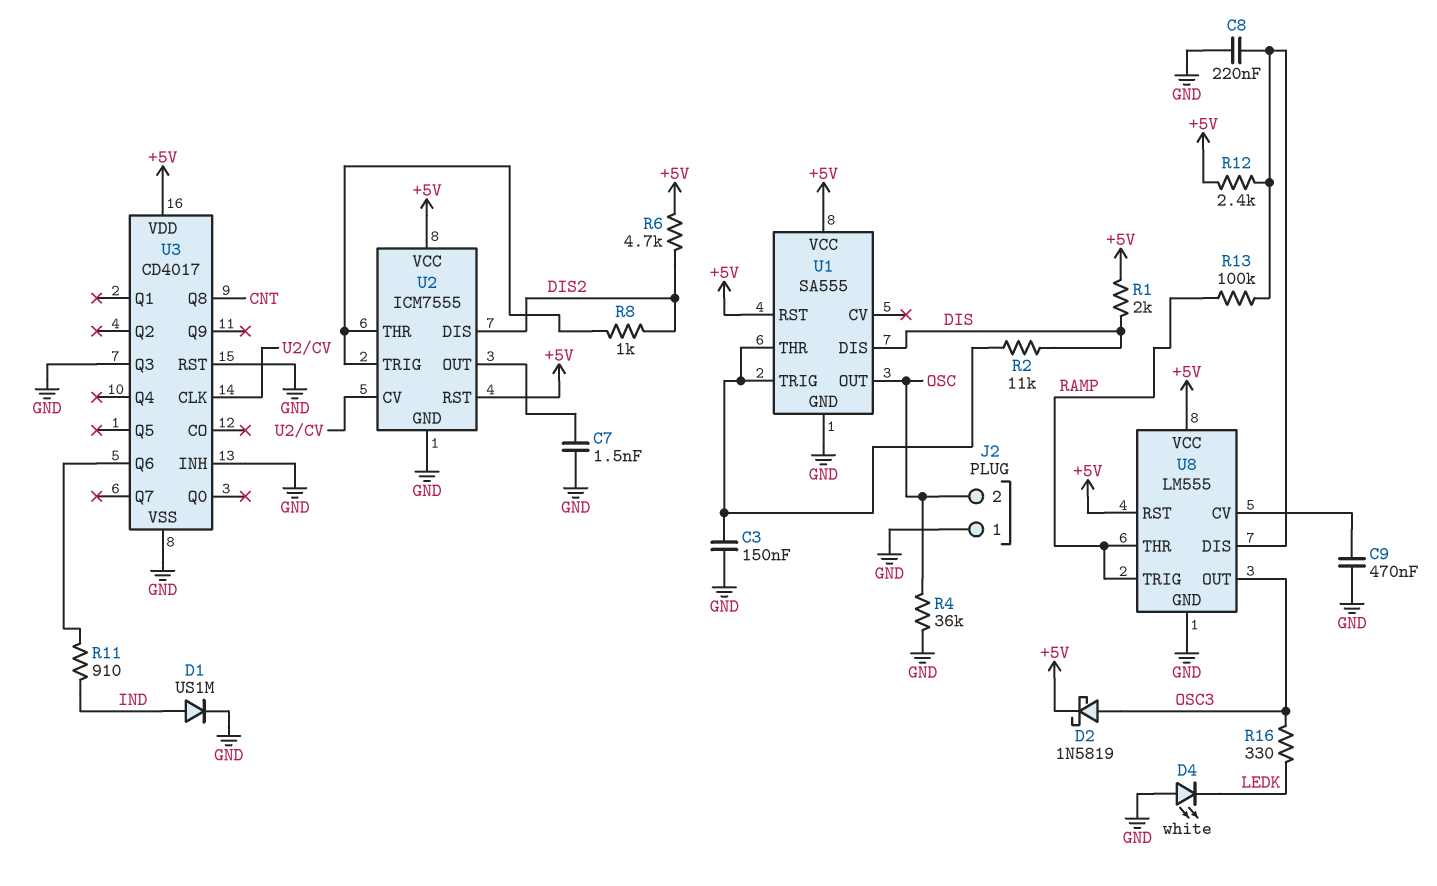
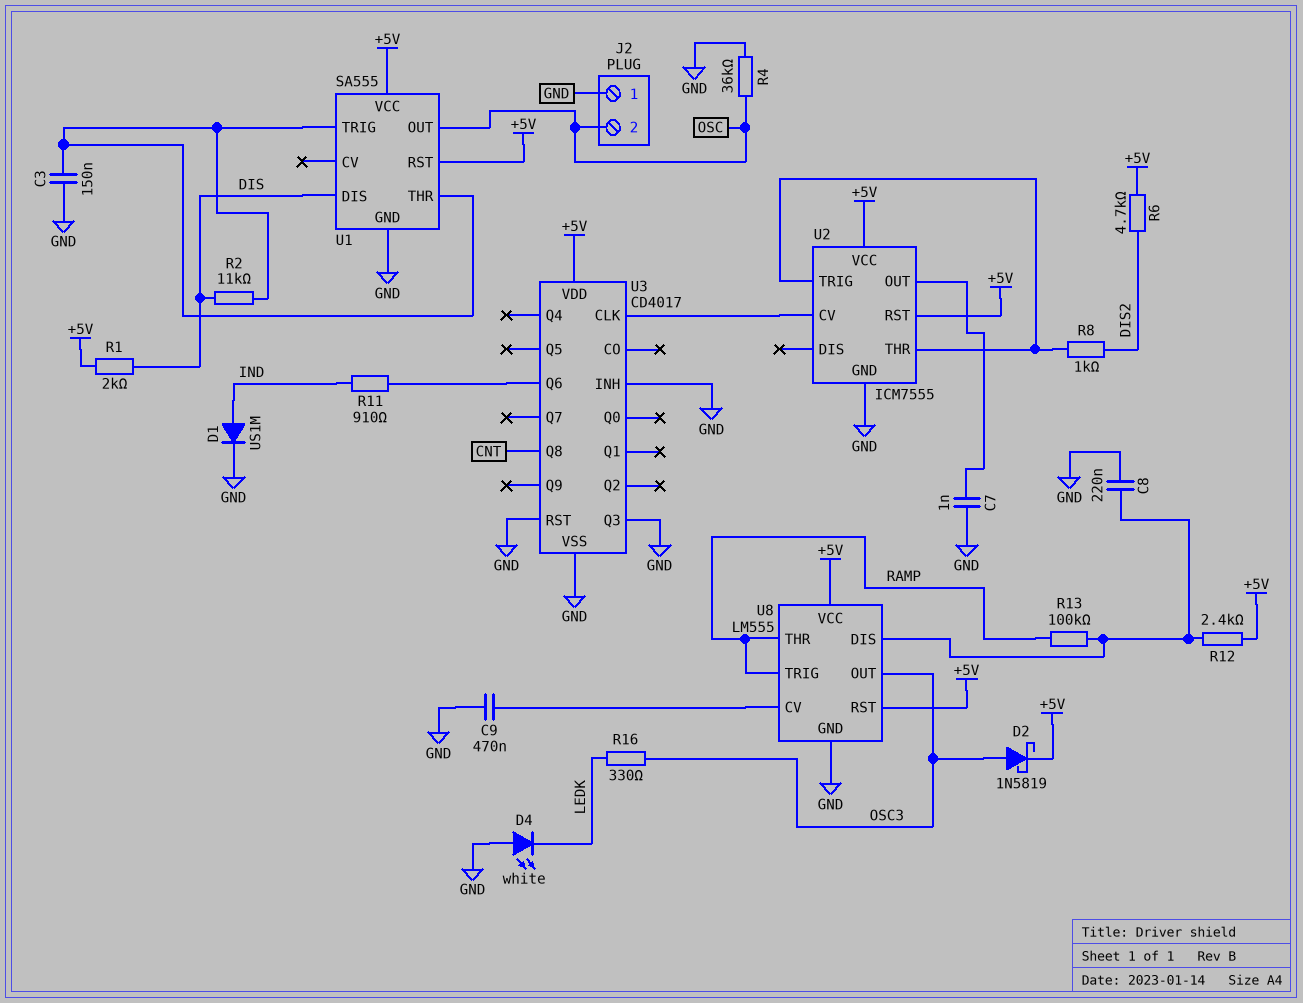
C7: 1.5nF (GND, U2/OUT) -> 1nF (GND, U2/OUT)
U2 pin DIS: DIS2 -> none

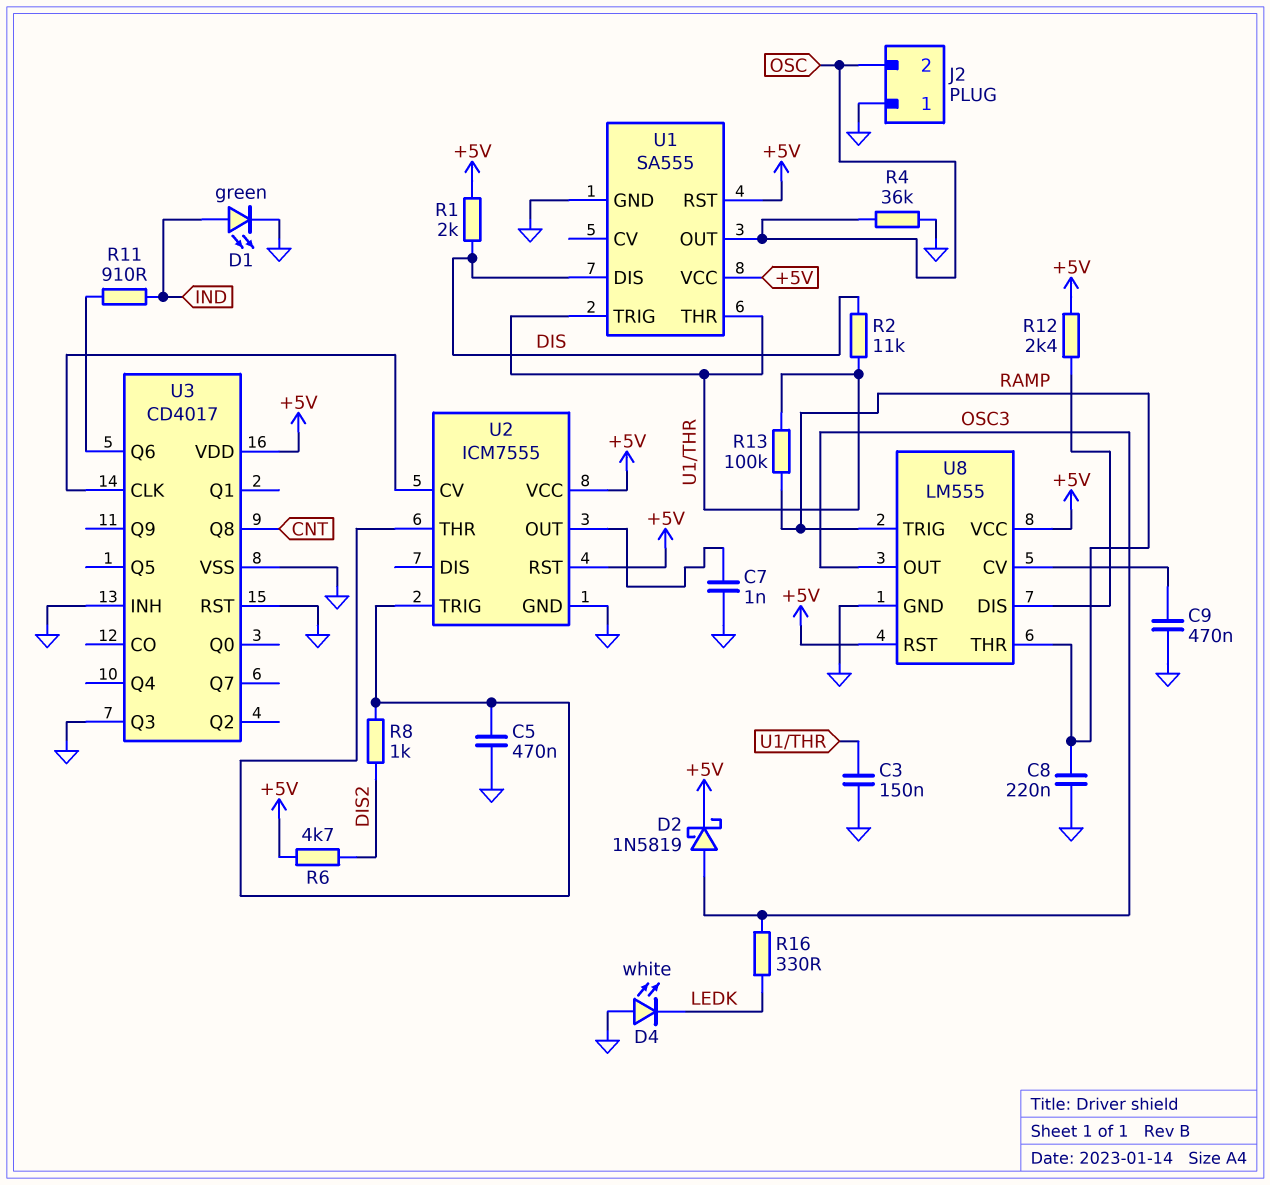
C5: none -> 470nF (GND, U2/THR)
C8: 220nF (GND, U8/DIS) -> 220nF (GND, RAMP)
D1: diode US1M (A IND, K GND) -> LED green (A IND, K GND)
R13: 100k (RAMP, U8/DIS) -> 100k (RAMP, U1/THR)

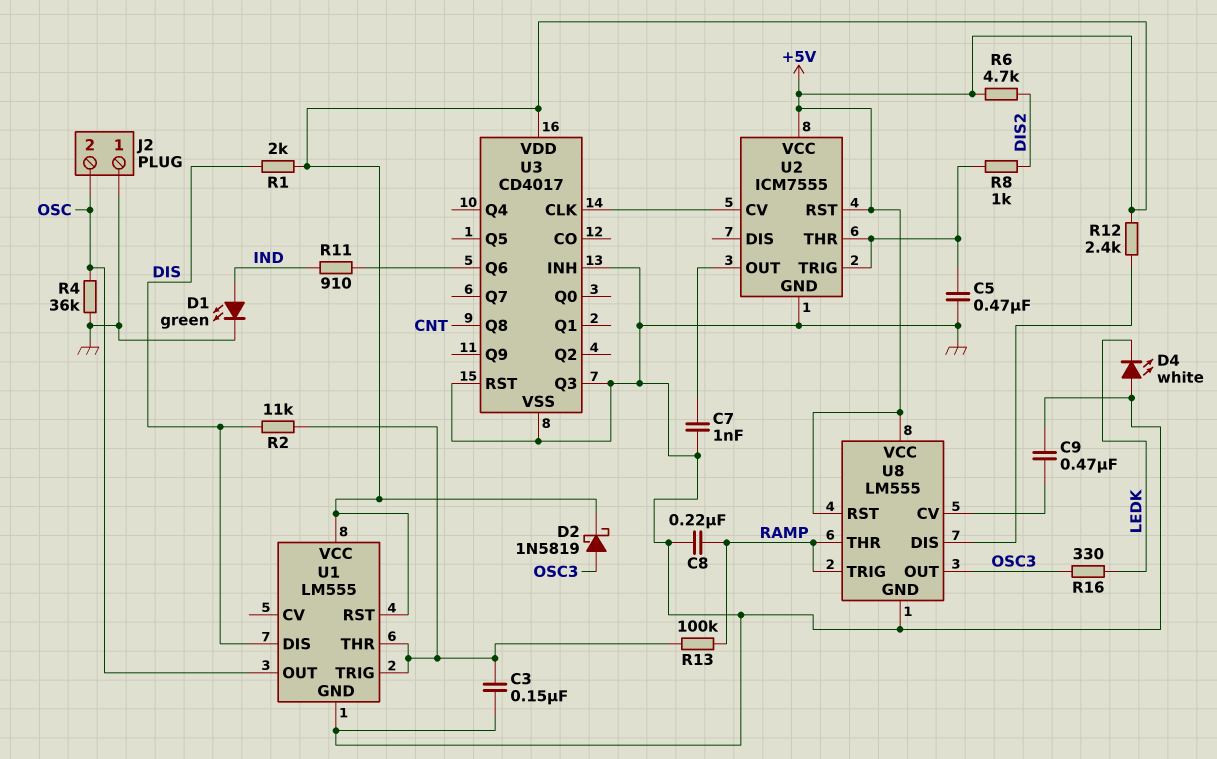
U1: SA555 -> LM555

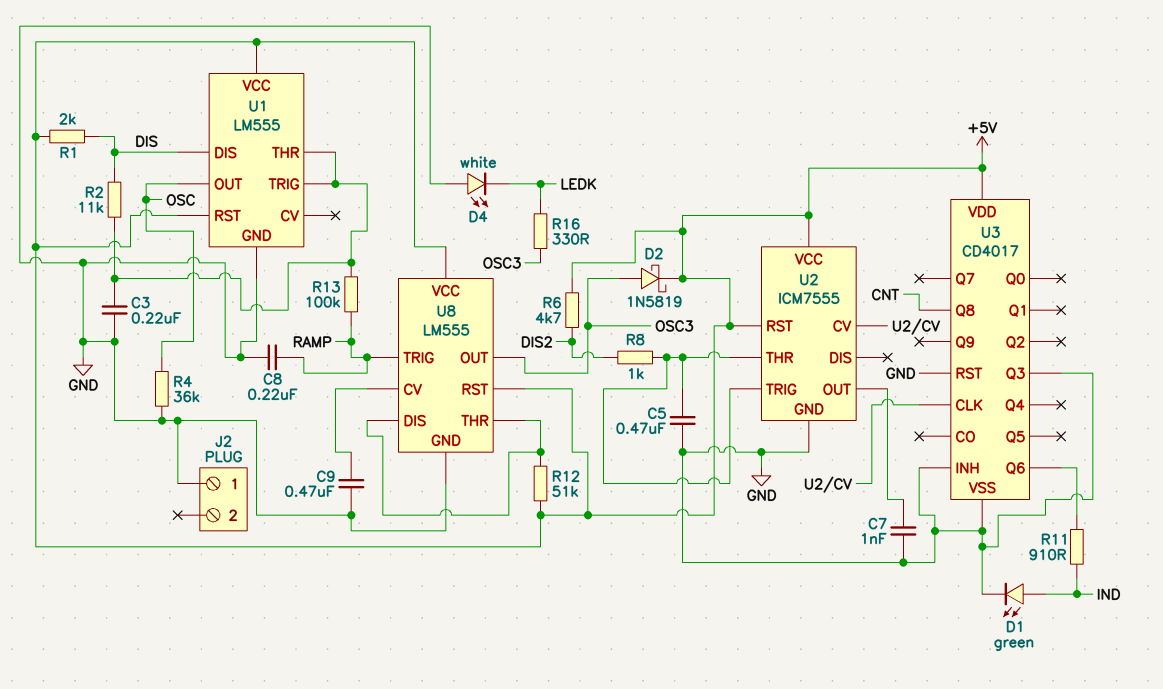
C3: 150nF (GND, U1/THR) -> 220nF (GND, U1/THR)
J2 pin 2: OSC -> none
R12: 2.4k (+5V, U8/DIS) -> 51k (+5V, U8/DIS)
U8 pin THR: RAMP -> U8/DIS

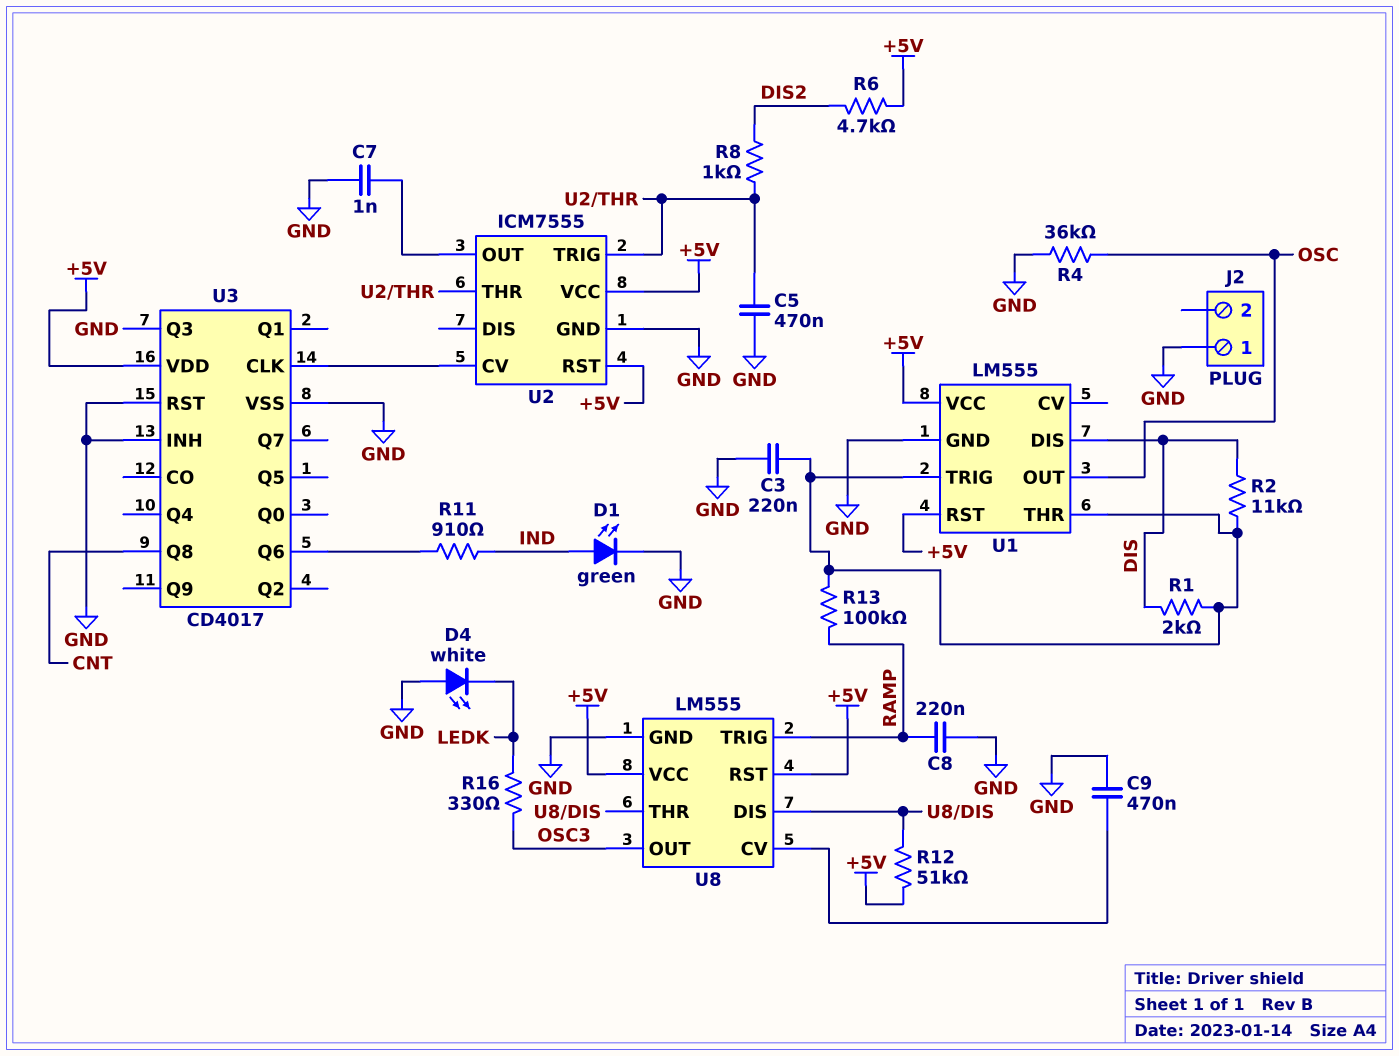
D2: schottky 1N5819 (A OSC3, K +5V) -> none
R1: 2k (+5V, DIS) -> 2k (DIS, U1/THR)

